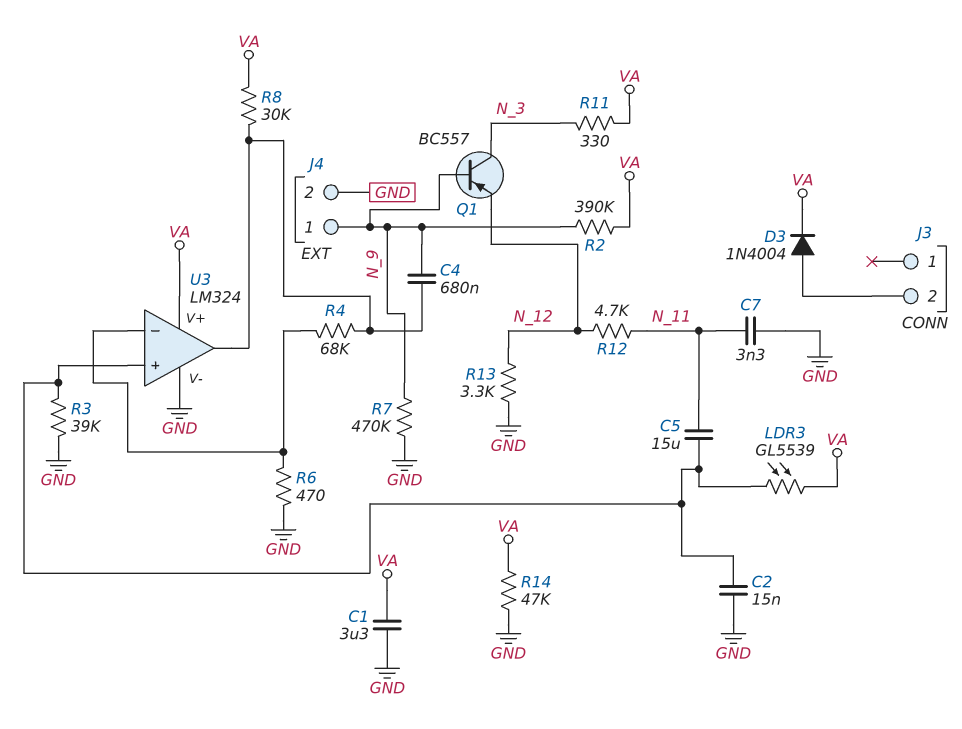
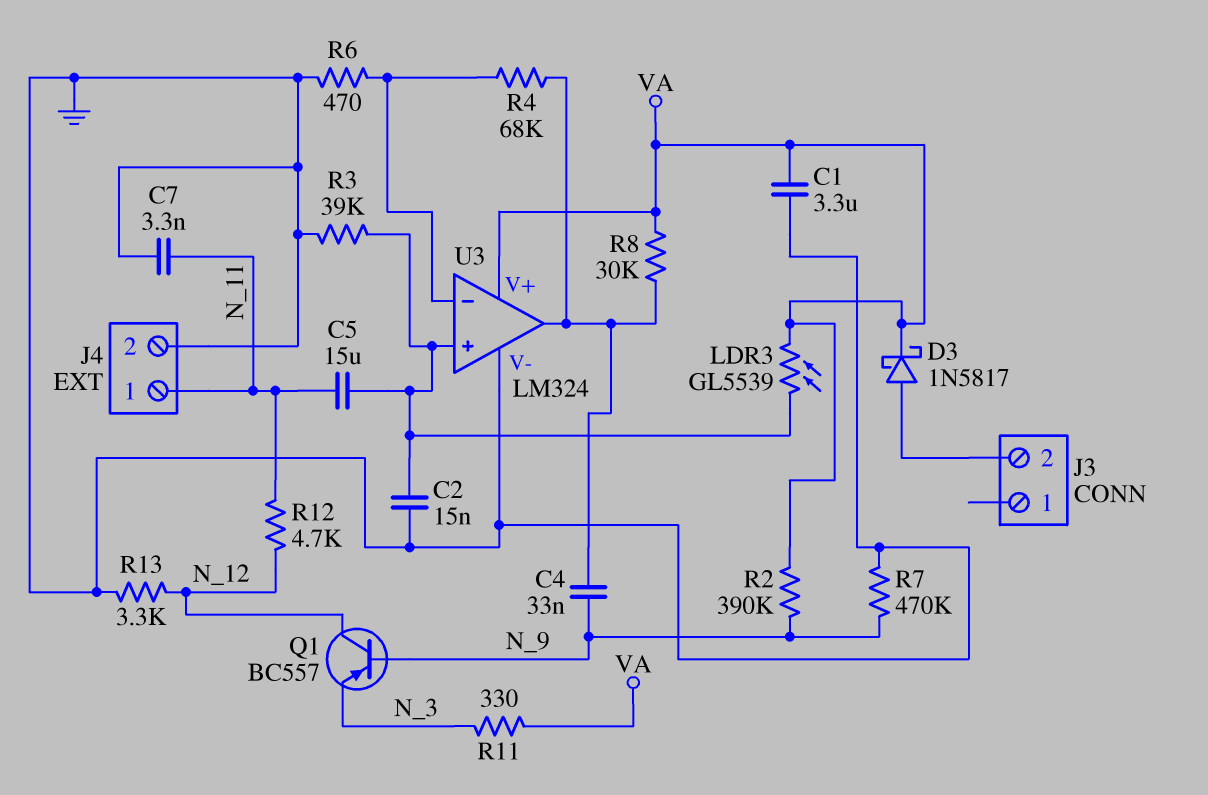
C4: 680nF (N_9, U3/out) -> 33nF (N_9, U3/out)
D3: diode 1N4004 (A J3/2, K VA) -> schottky 1N5817 (A J3/2, K VA)
J4 pin 1: N_9 -> N_11
Q1: PNP BC557 (B N_9, C N_3, E N_12) -> PNP BC557 (B N_9, C N_12, E N_3)
R14: 47k (GND, VA) -> none

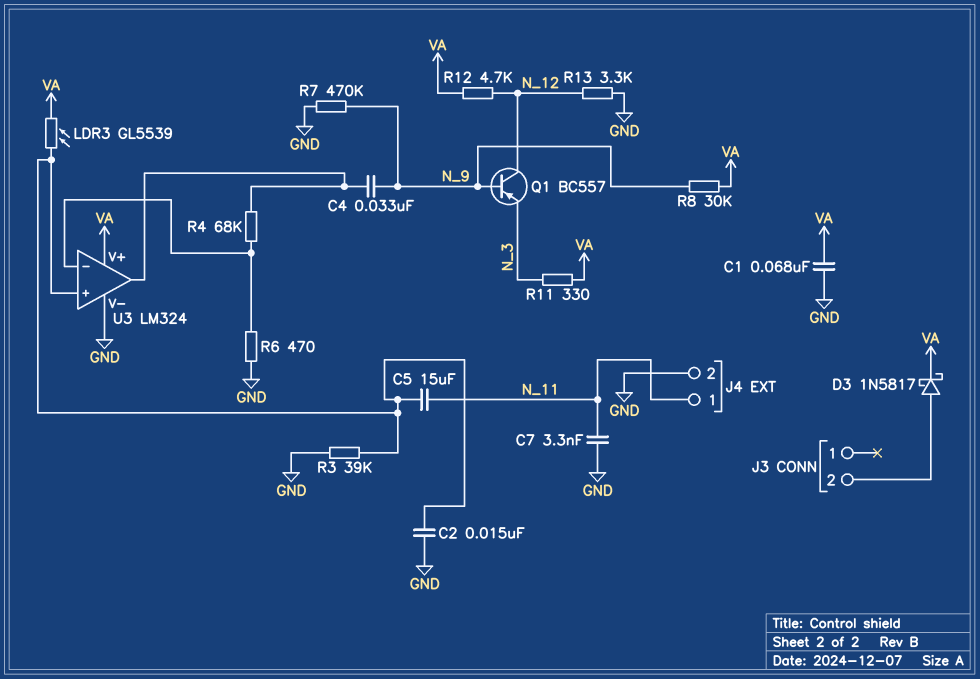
C1: 3.3uF (GND, VA) -> 68nF (GND, VA)
R2: 390k (N_9, VA) -> none
R8: 30k (U3/out, VA) -> 30k (N_9, VA)
R12: 4.7k (N_11, N_12) -> 4.7k (N_12, VA)

